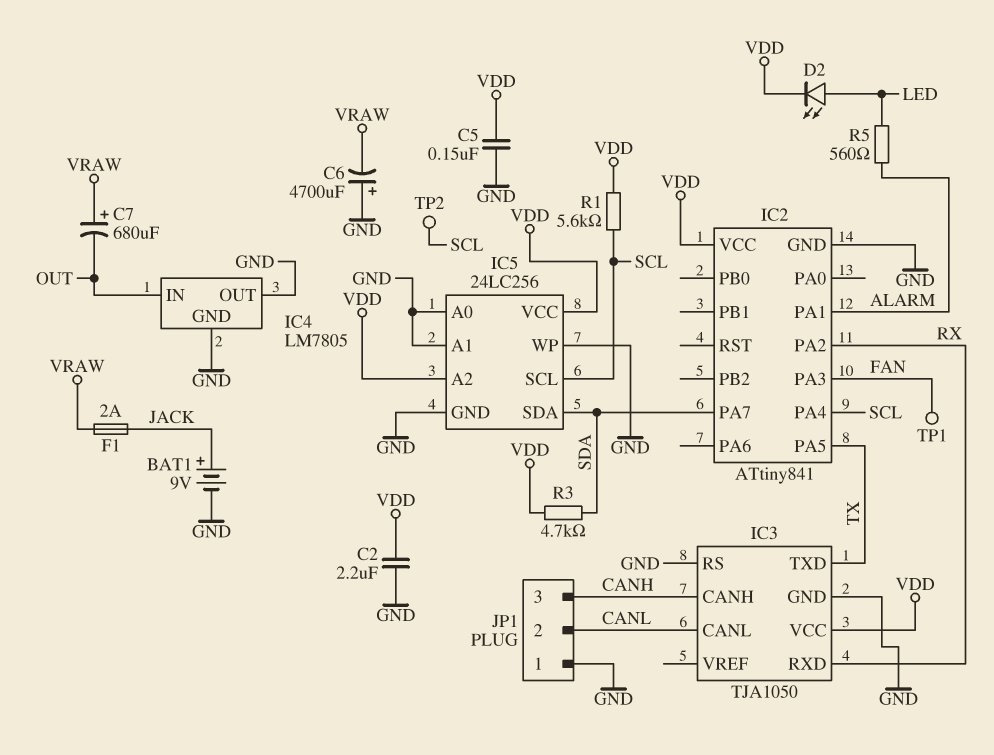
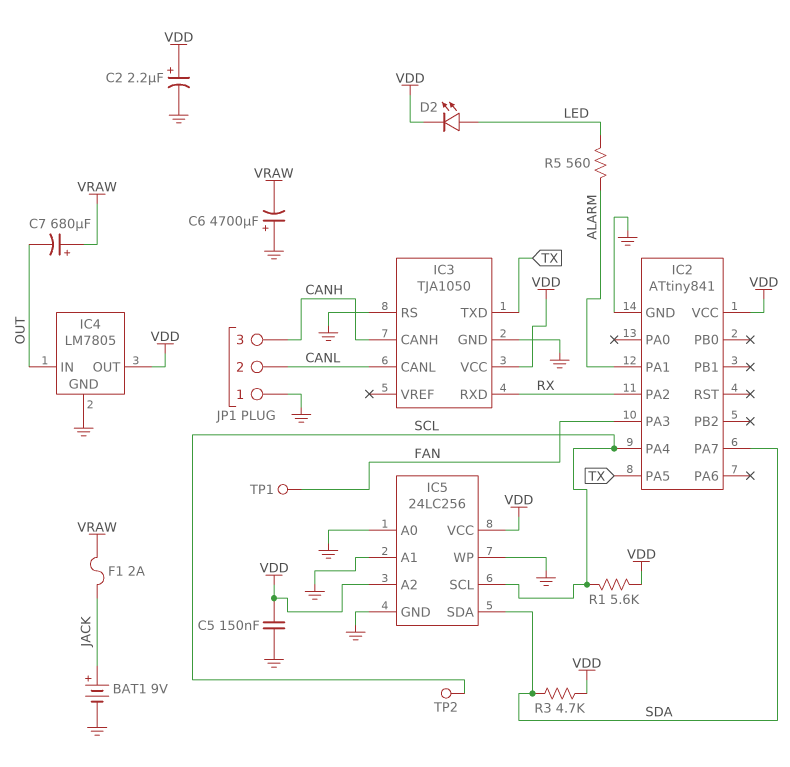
C2: 2.2uF (GND, VDD) -> 2.2uF (plus VDD, minus GND)
IC4 pin OUT: GND -> VDD

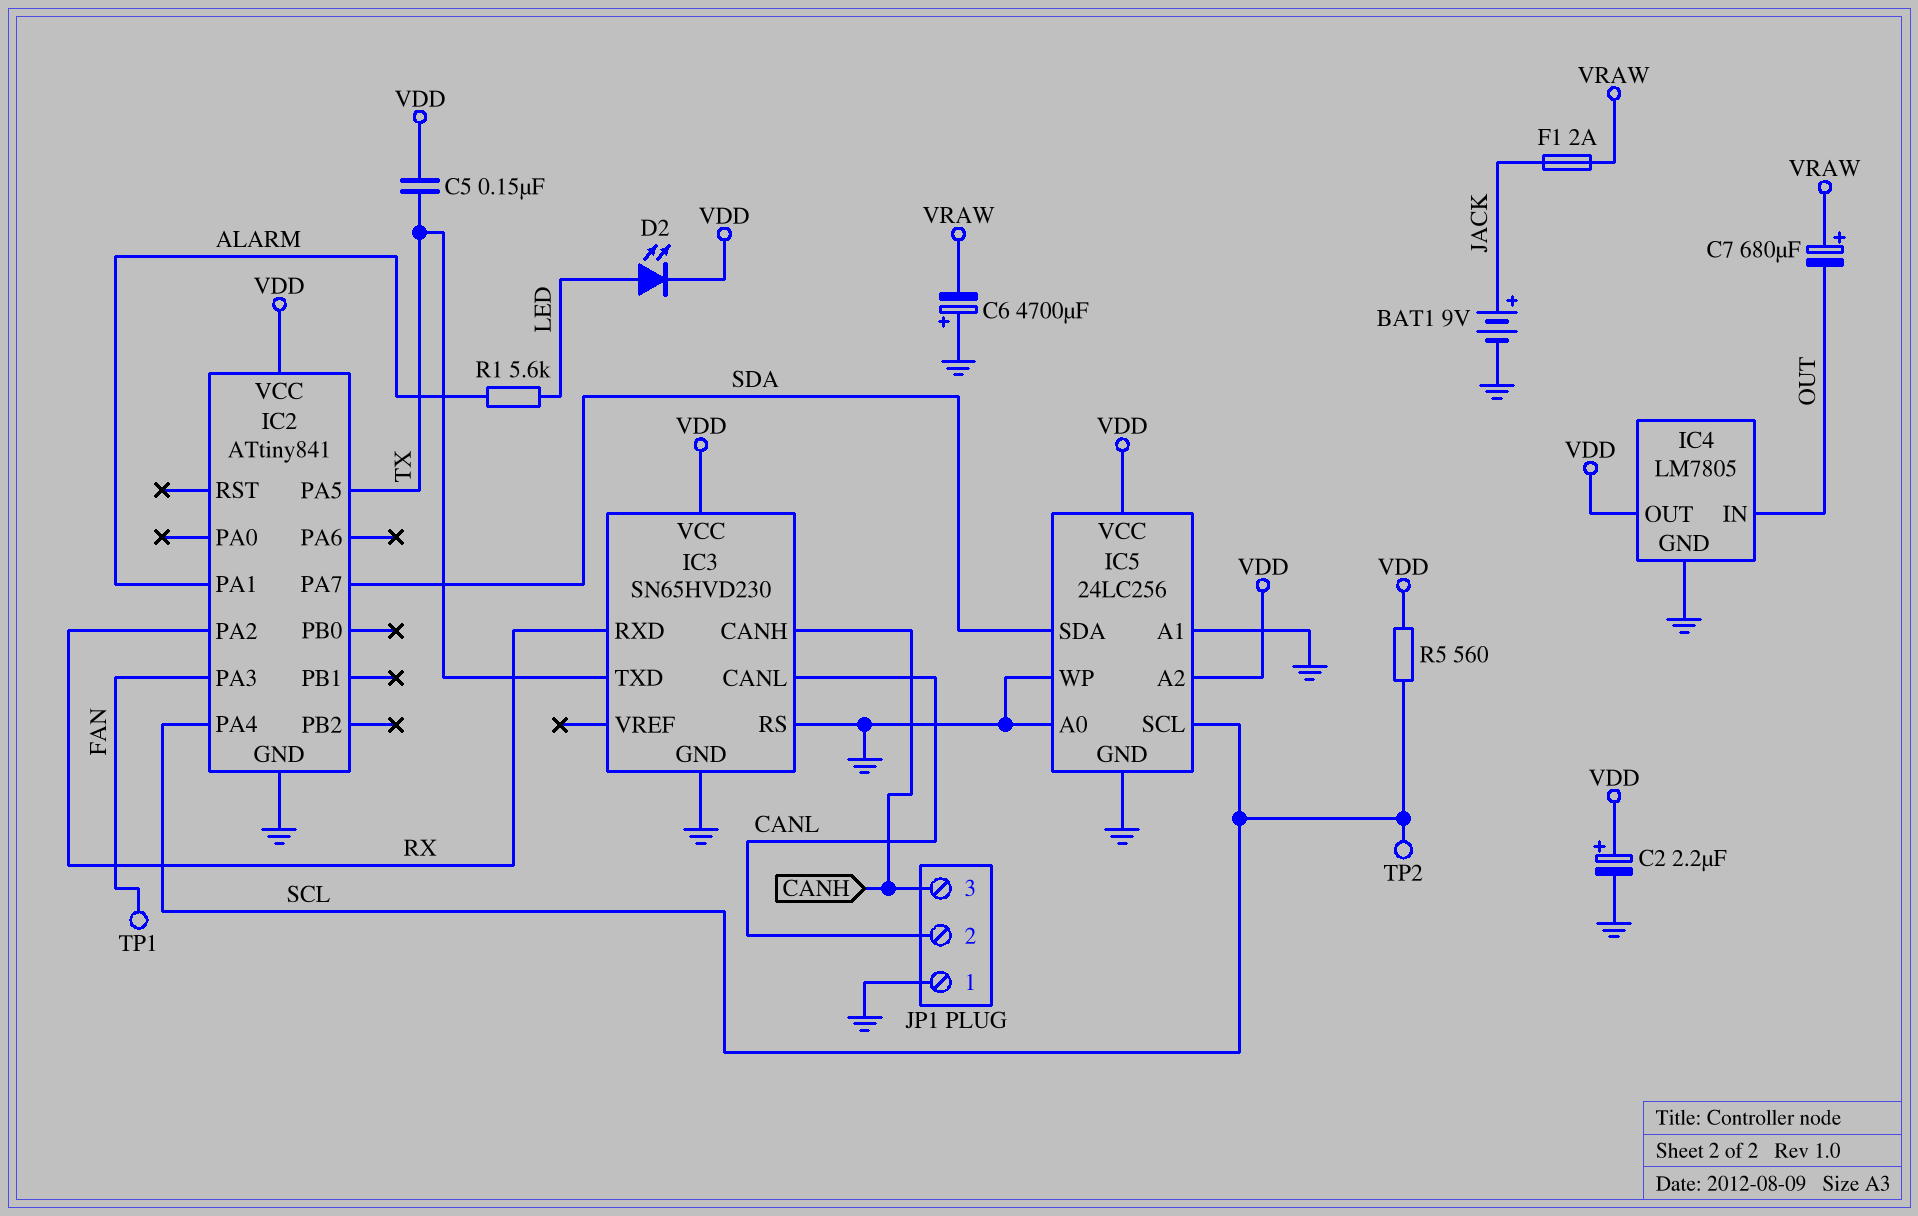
C5: 150nF (GND, VDD) -> 150nF (TX, VDD)
IC3: TJA1050 -> SN65HVD230
R1: 5.6k (SCL, VDD) -> 5.6k (ALARM, LED)
R3: 4.7k (SDA, VDD) -> none
R5: 560 (ALARM, LED) -> 560 (SCL, VDD)

